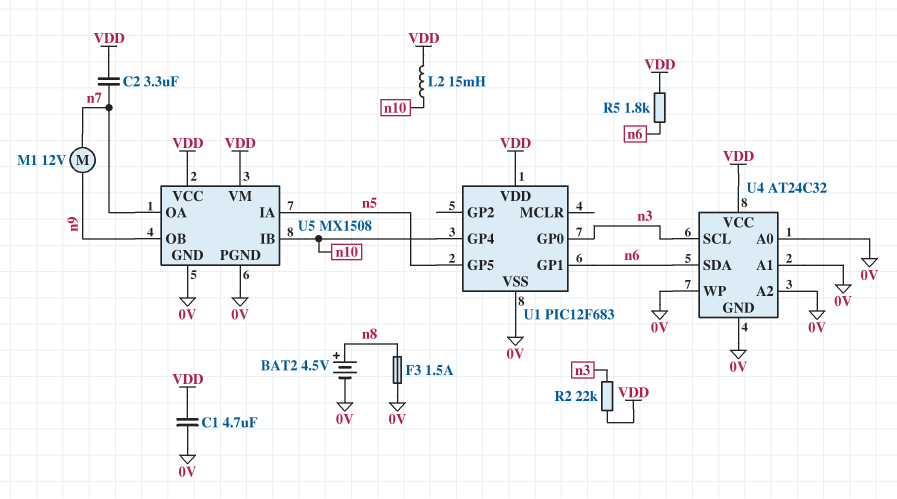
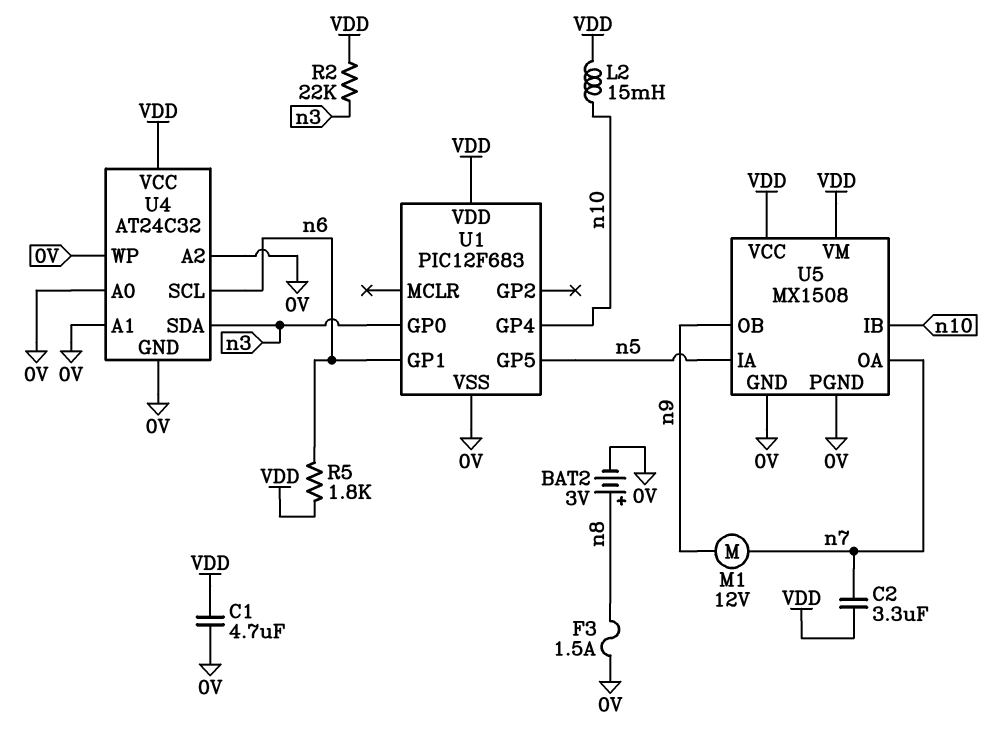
BAT2: 4.5V (plus n8, minus 0V) -> 3V (plus n8, minus 0V)
U4 pin SCL: n3 -> n6
U4 pin SDA: n6 -> n3

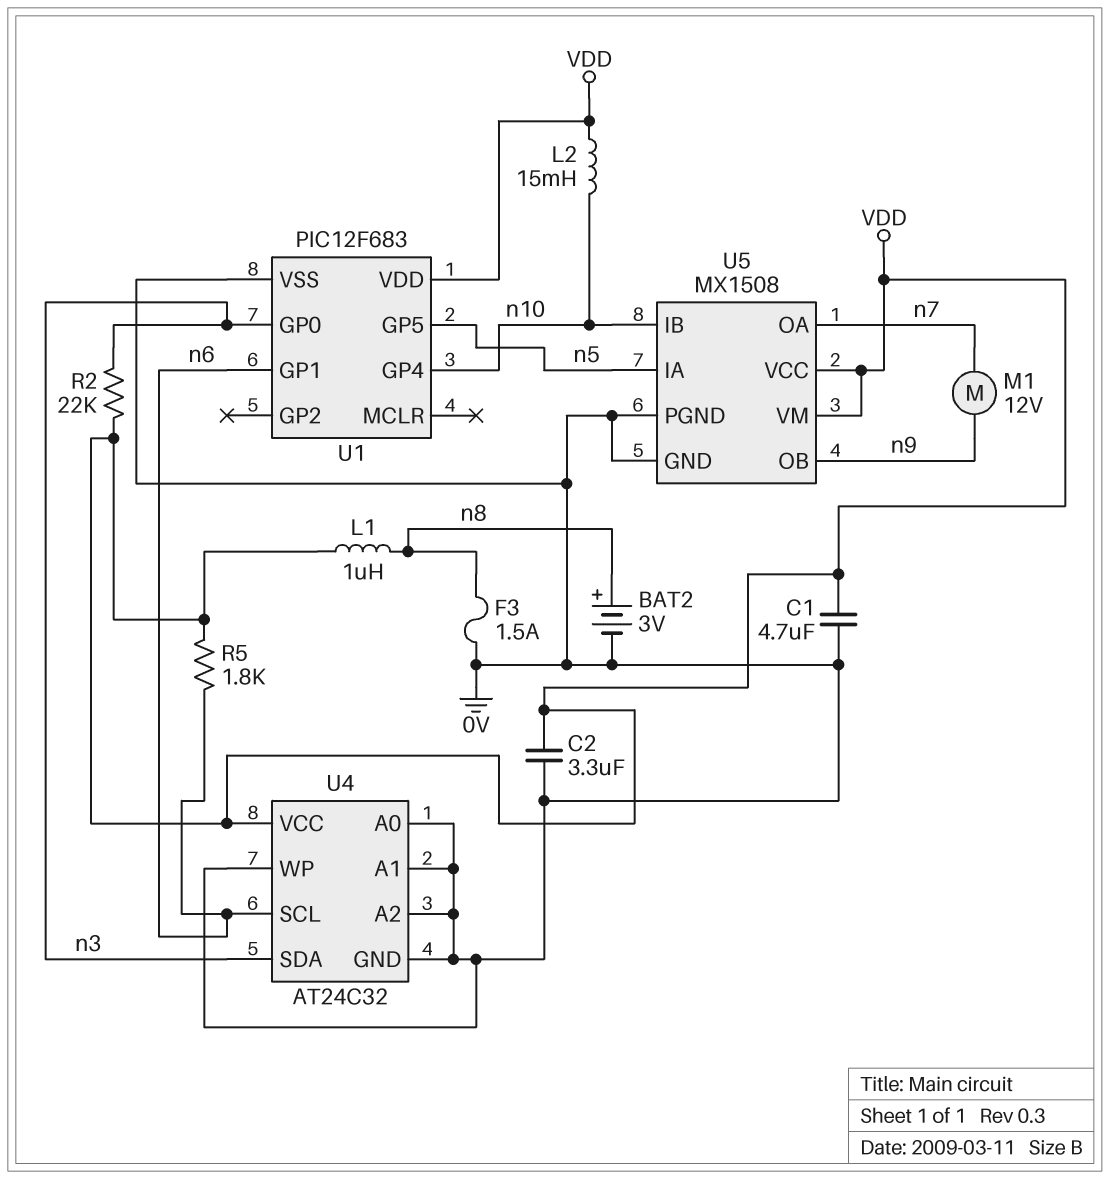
C2: 3.3uF (VDD, n7) -> 3.3uF (0V, VDD)
L1: none -> 1uH (VDD, n8)

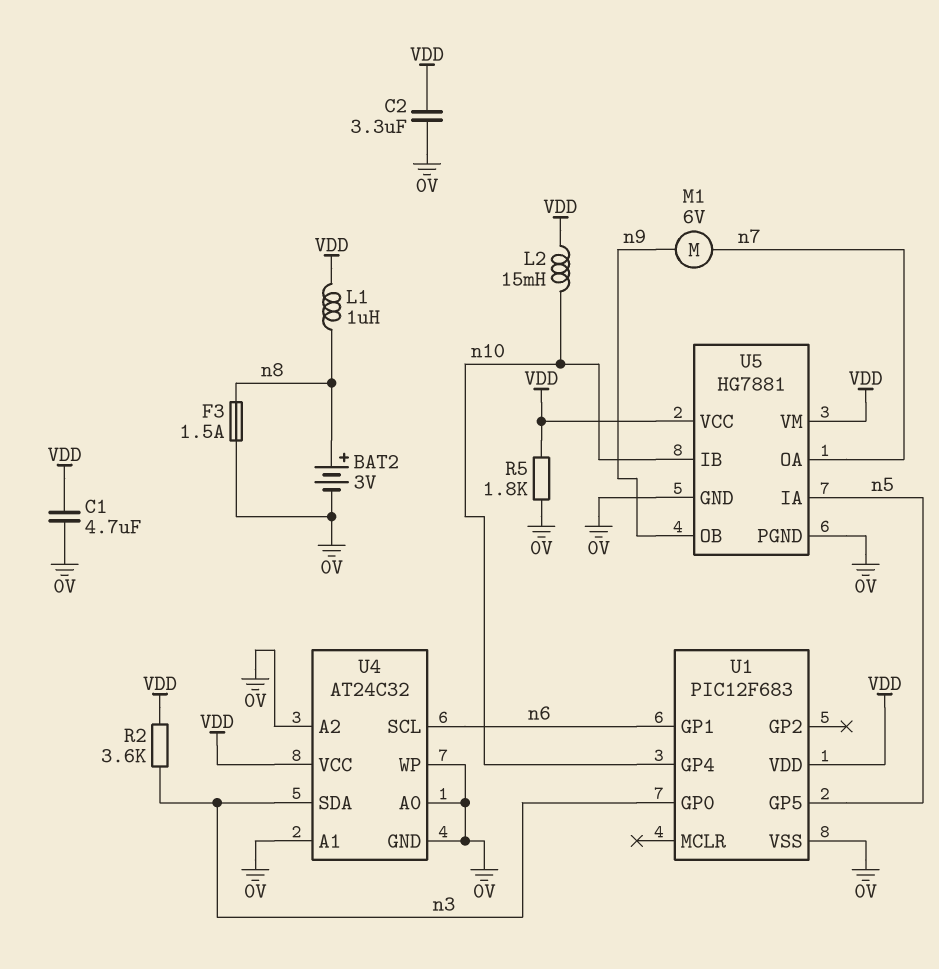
M1: motor 12V (n7, n9) -> motor 6V (n7, n9)
R2: 22k (VDD, n3) -> 3.6k (VDD, n3)
R5: 1.8k (VDD, n6) -> 1.8k (0V, VDD)
U5: MX1508 -> HG7881

